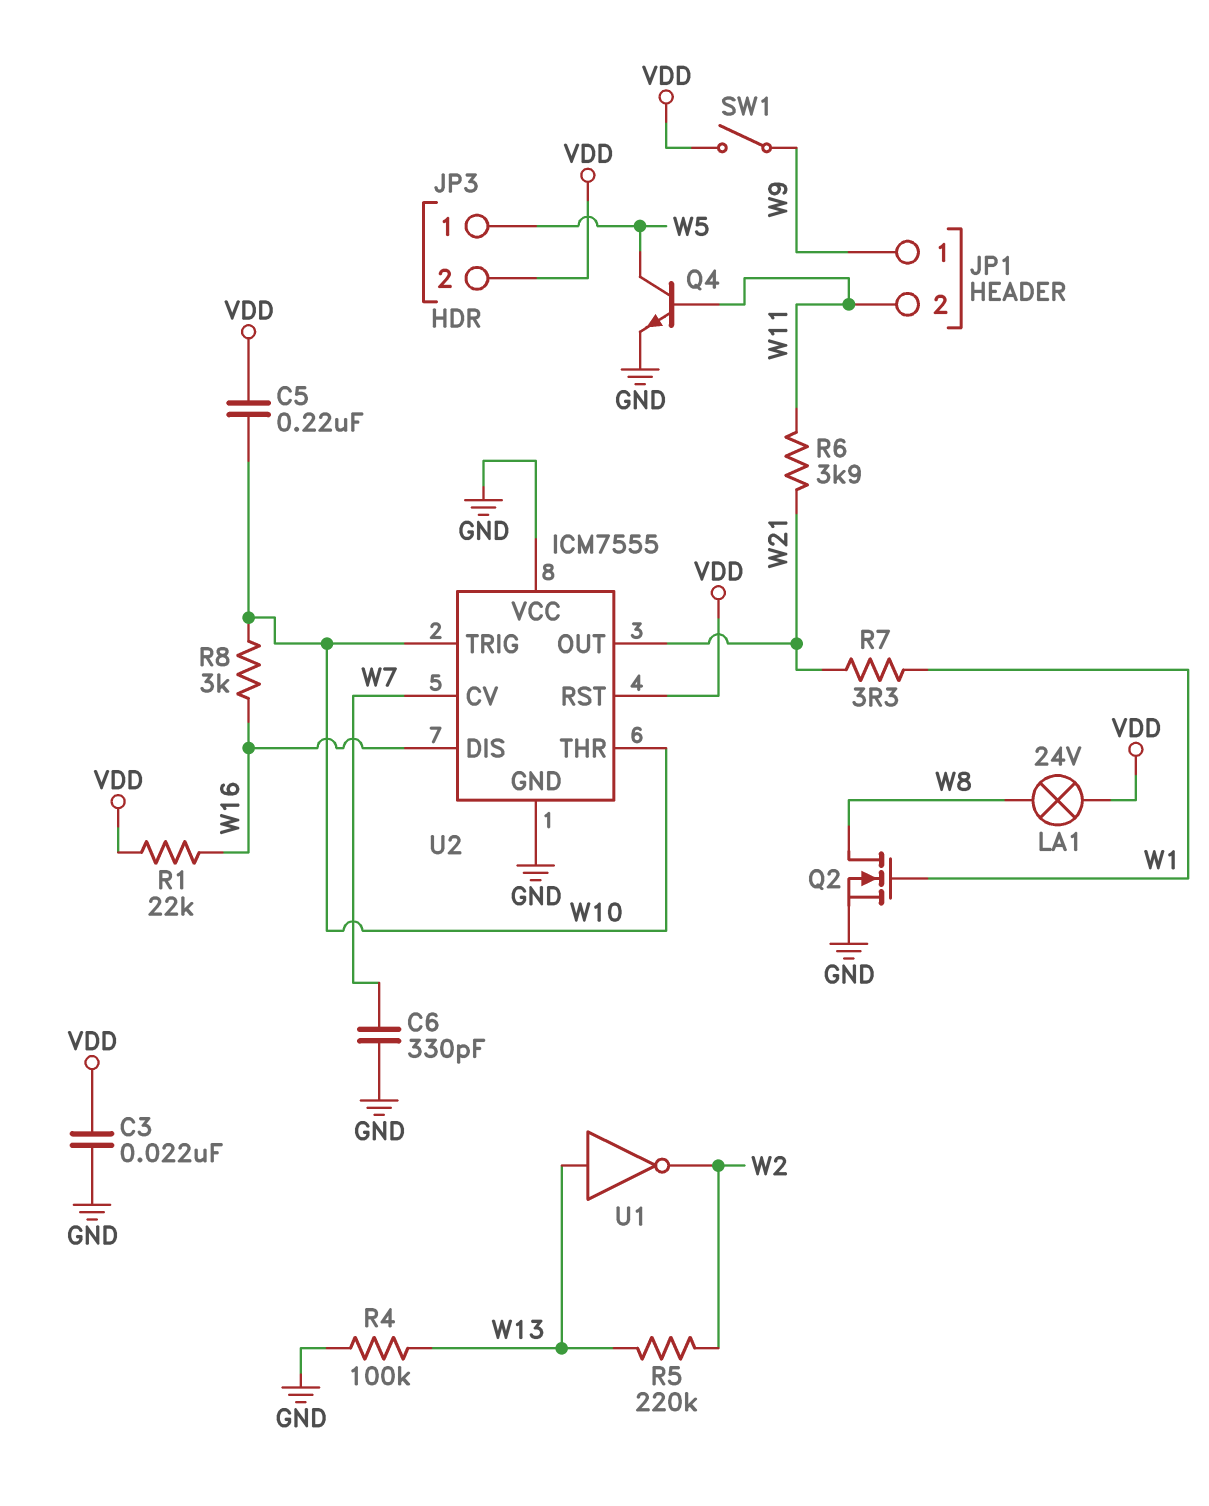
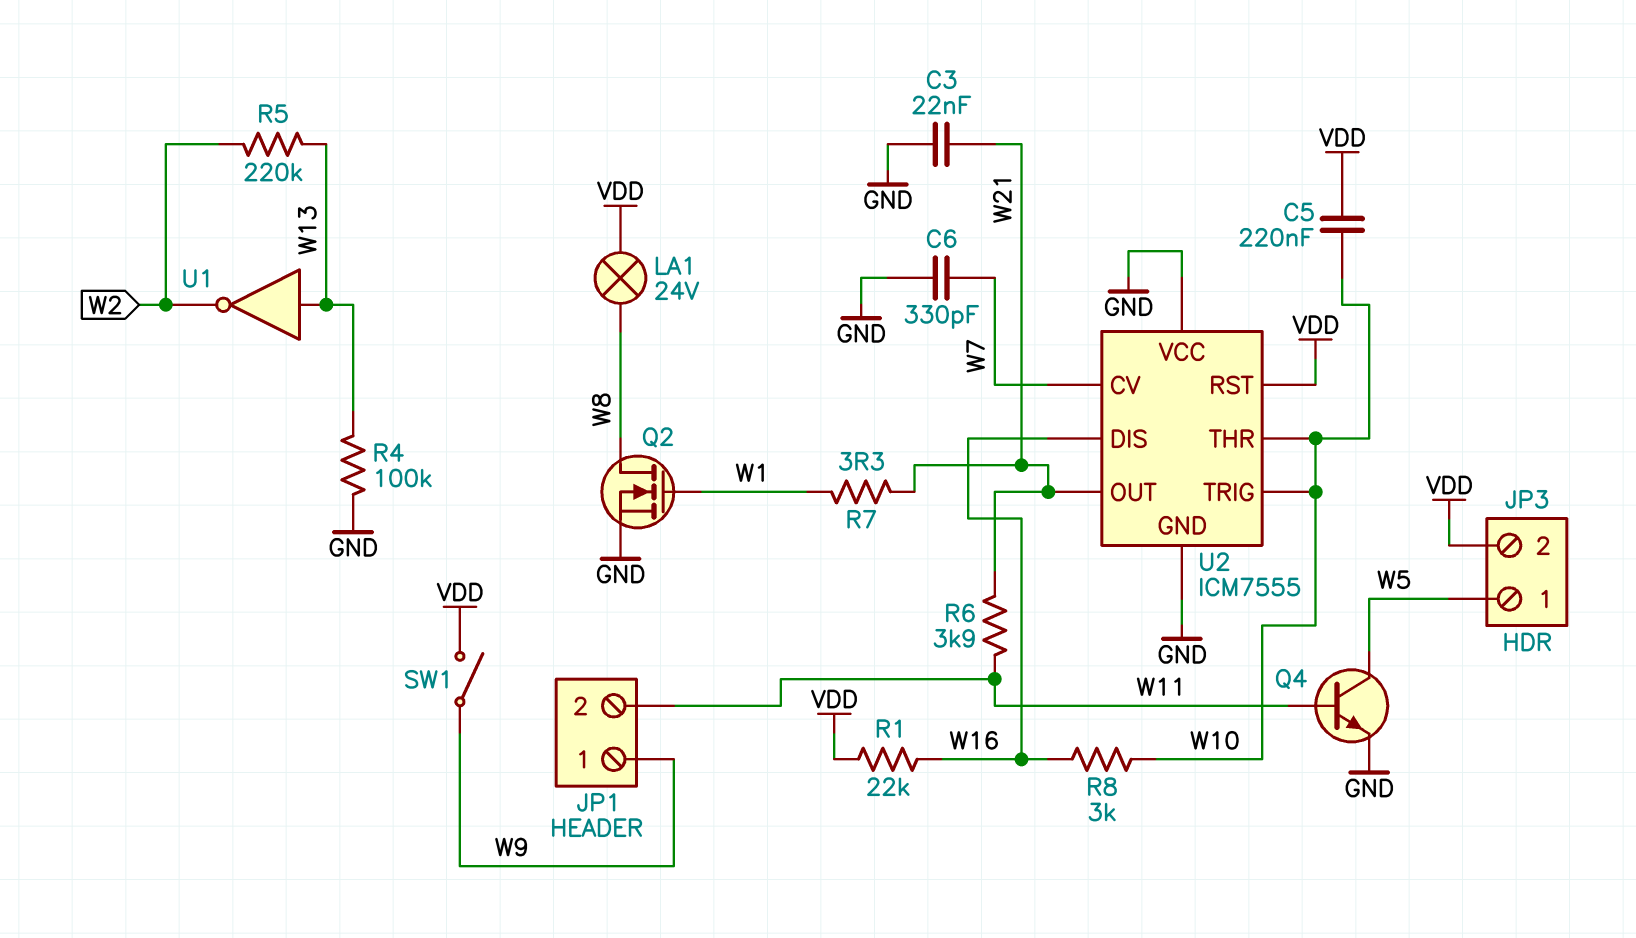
C3: 22nF (GND, VDD) -> 22nF (GND, W21)

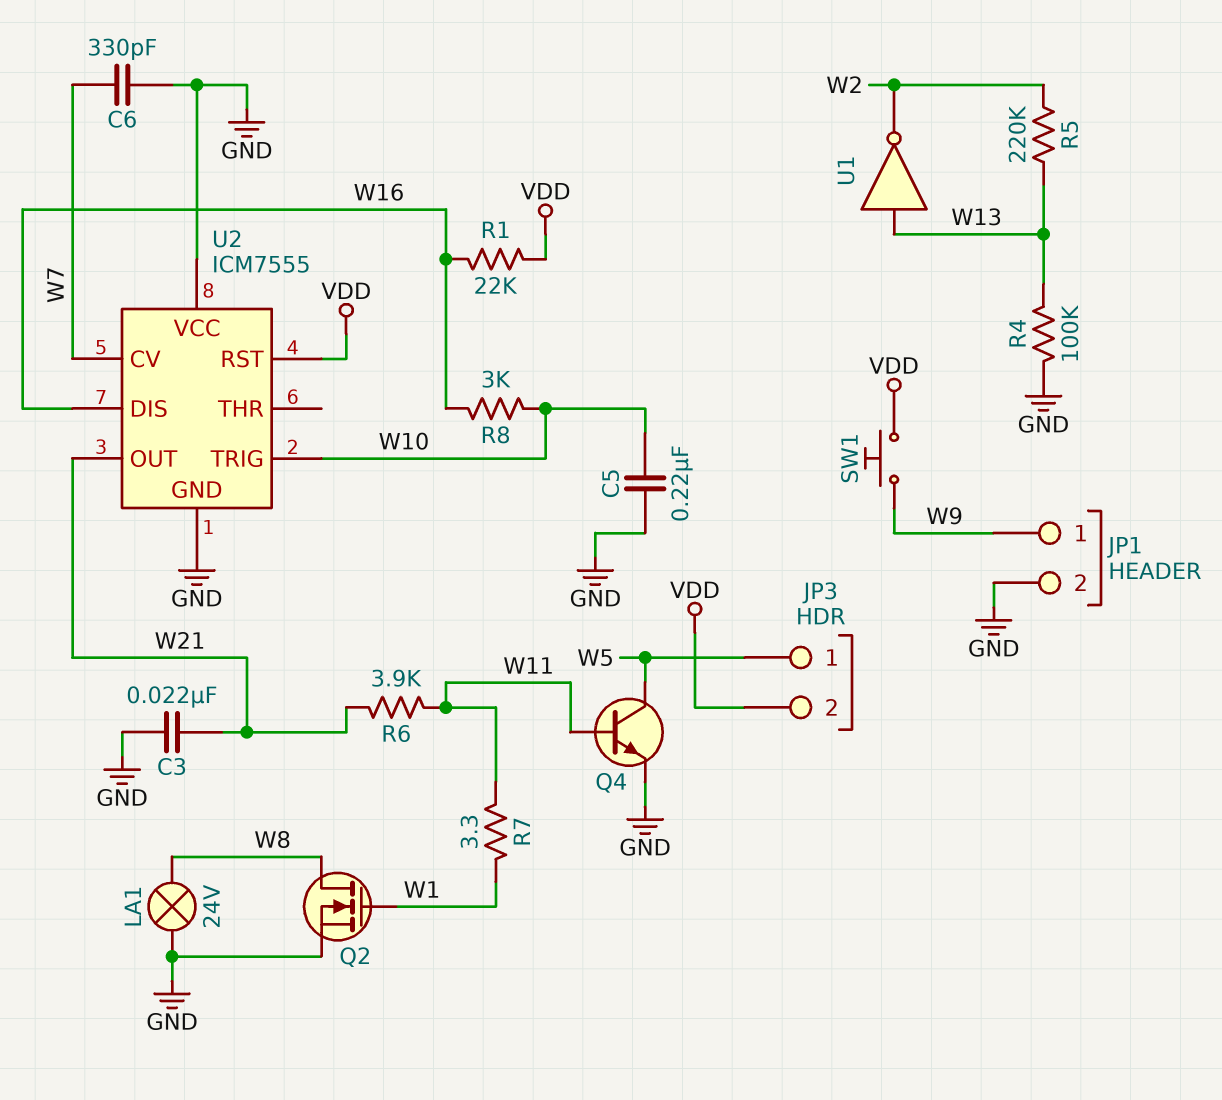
C5: 220nF (VDD, W10) -> 220nF (GND, W10)
JP1 pin 2: W11 -> GND
LA1: lamp 24V (VDD, W8) -> lamp 24V (GND, W8)
R7: 3.3 (W1, W21) -> 3.3 (W1, W11)
SW1: switch (VDD, W9) -> button (VDD, W9)
U2 pin THR: W10 -> none

